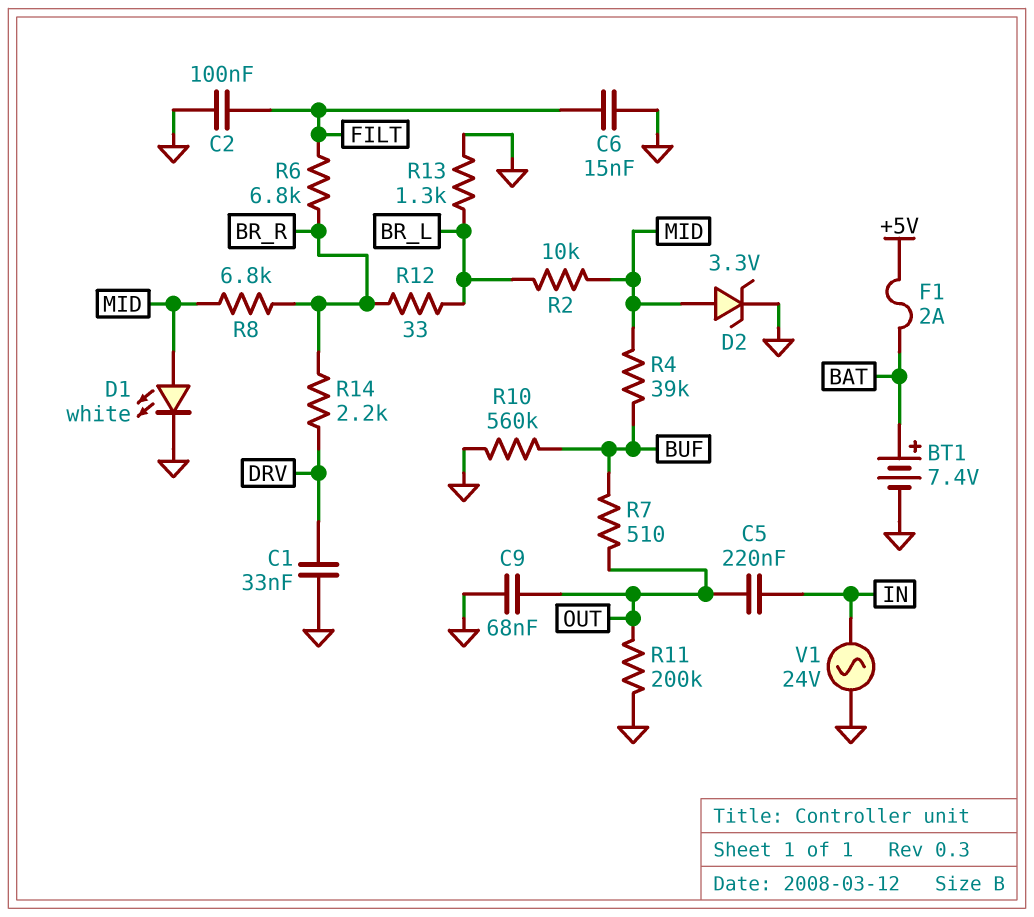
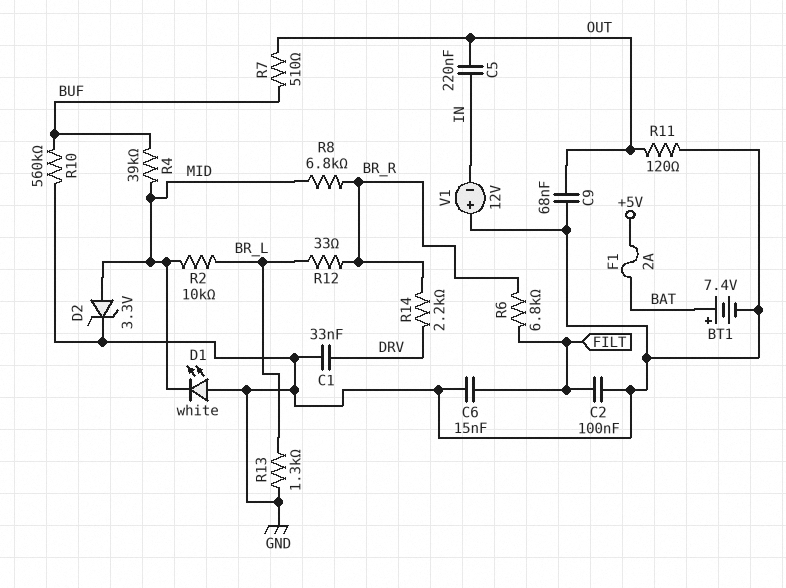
D1: LED white (A MID, K GND) -> LED white (A GND, K MID)
R11: 200k (GND, OUT) -> 120 (GND, OUT)
V1: AC 24V (GND, IN) -> 12V (plus GND, minus IN)

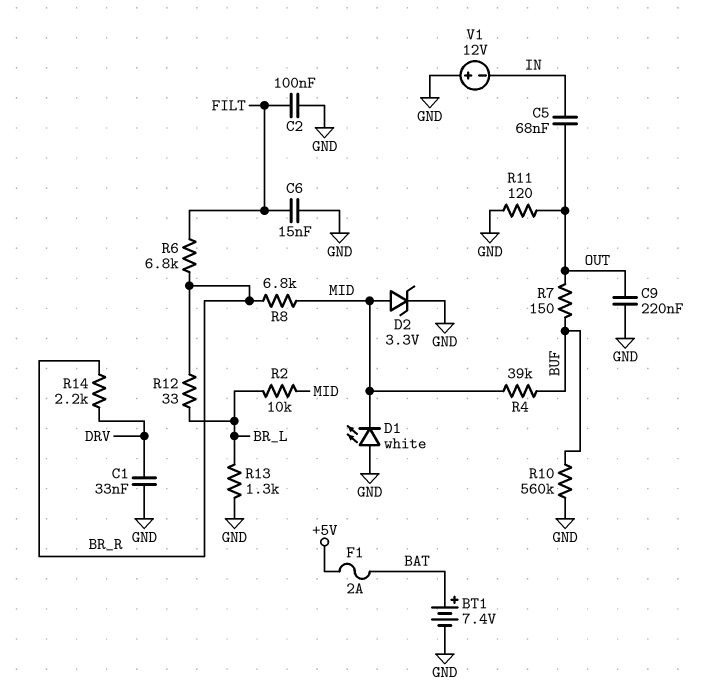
C5: 220nF (IN, OUT) -> 68nF (IN, OUT)
C9: 68nF (GND, OUT) -> 220nF (GND, OUT)
R7: 510 (BUF, OUT) -> 150 (BUF, OUT)

